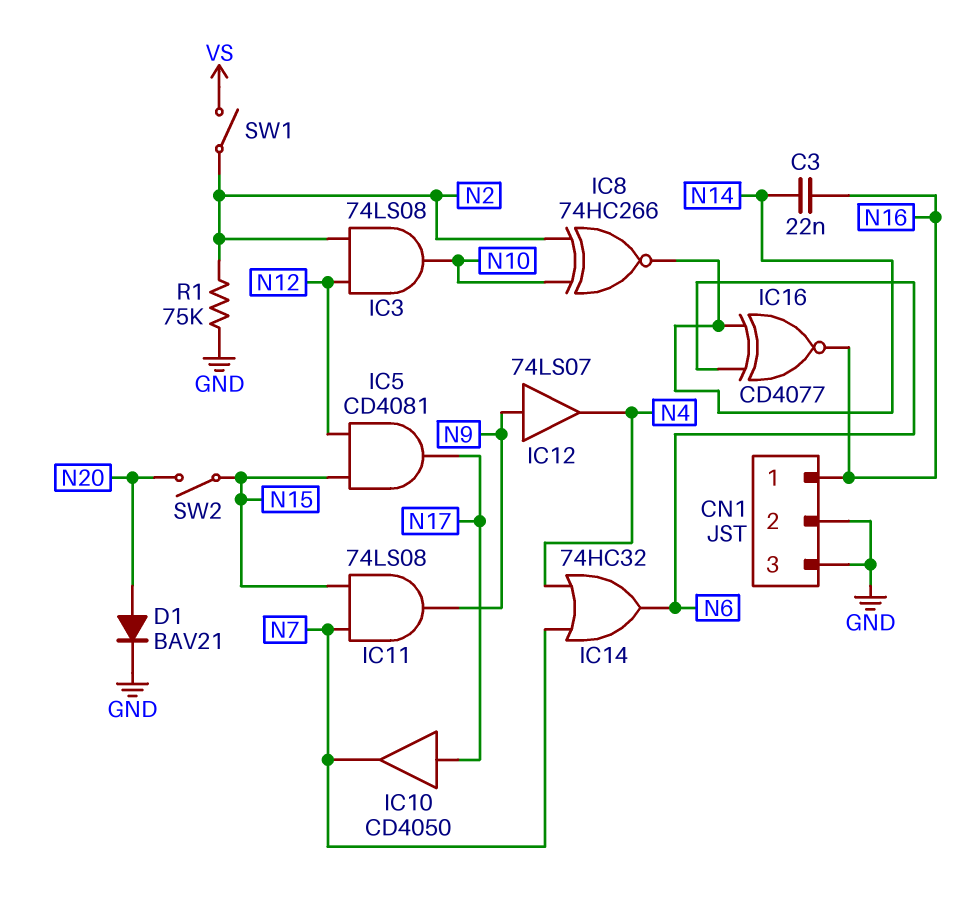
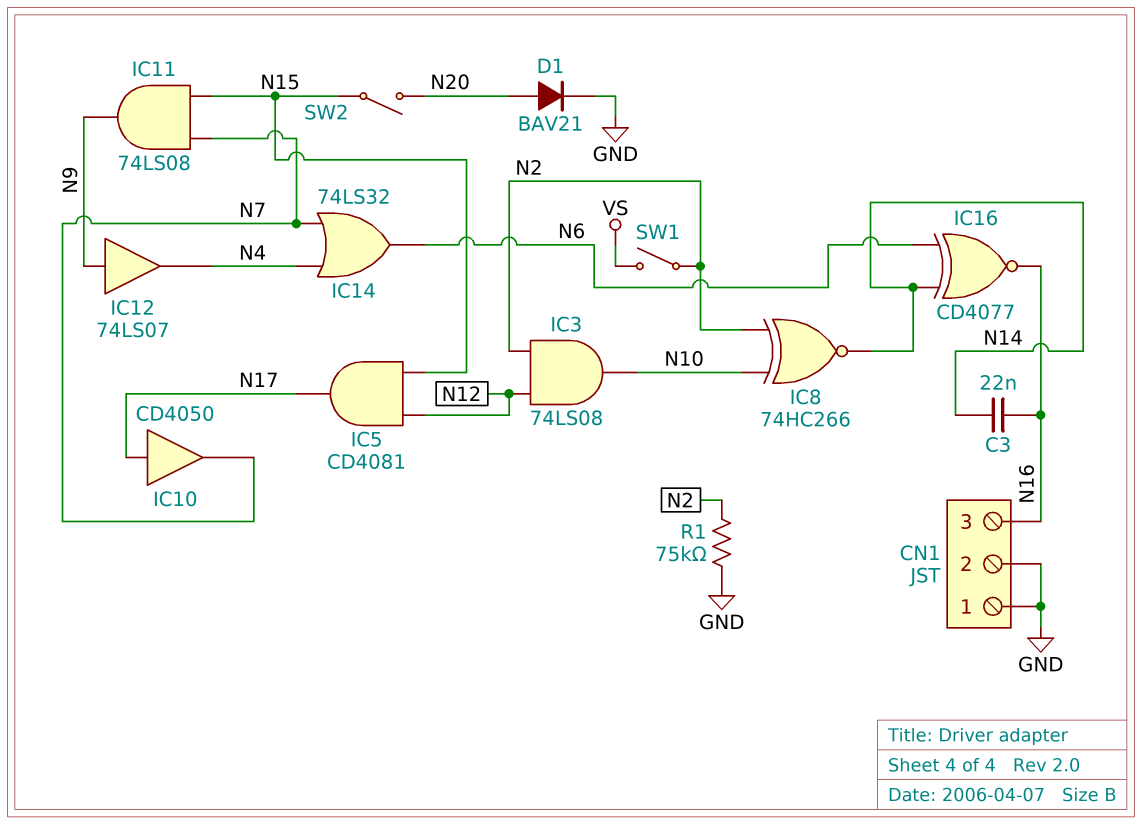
CN1 pin 1: N16 -> GND
CN1 pin 3: GND -> N16
IC14: OR 74HC32 (in N4, in N7, out N6) -> OR 74LS32 (in N4, in N7, out N6)

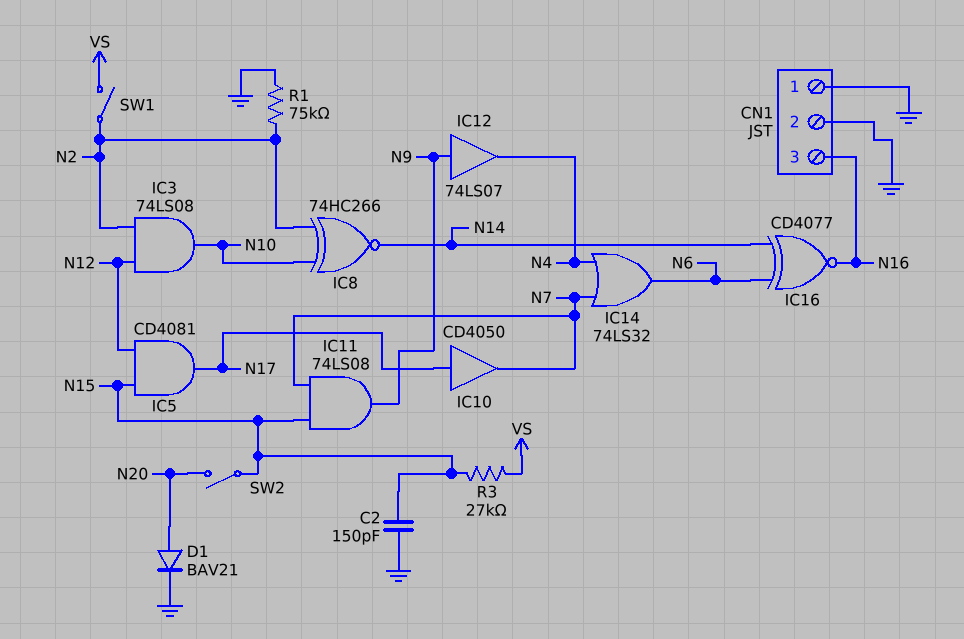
C2: none -> 150pF (GND, N15)
C3: 22nF (N14, N16) -> none
R3: none -> 27k (N15, VS)

